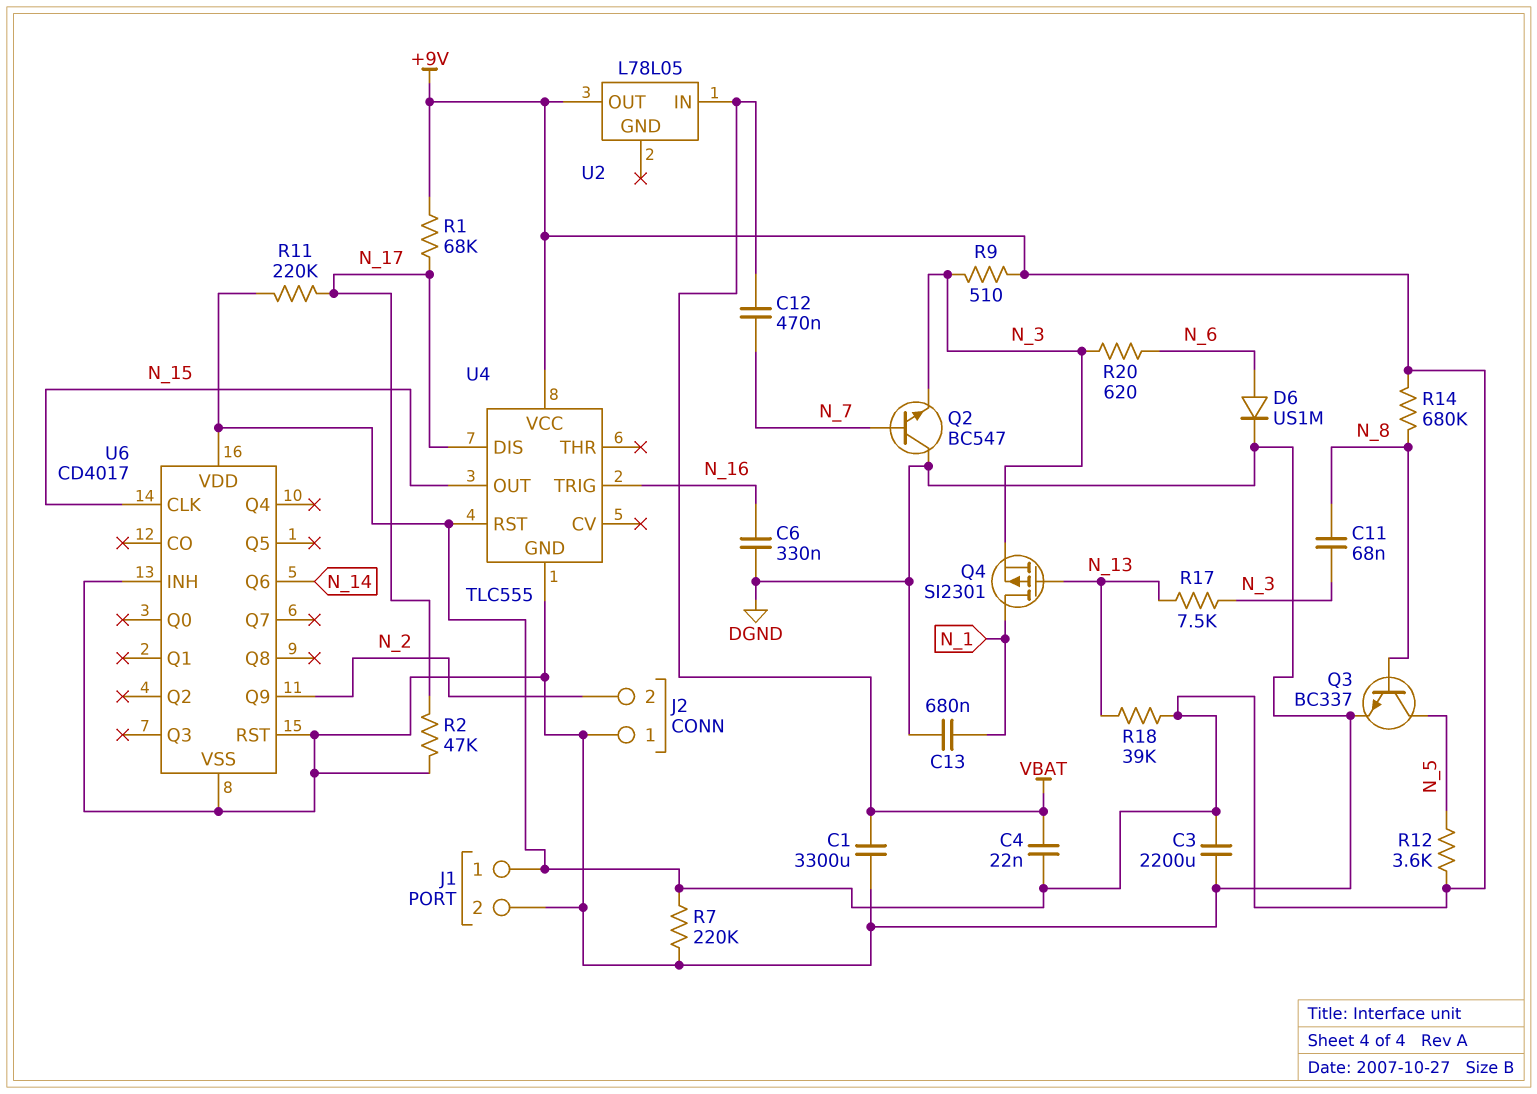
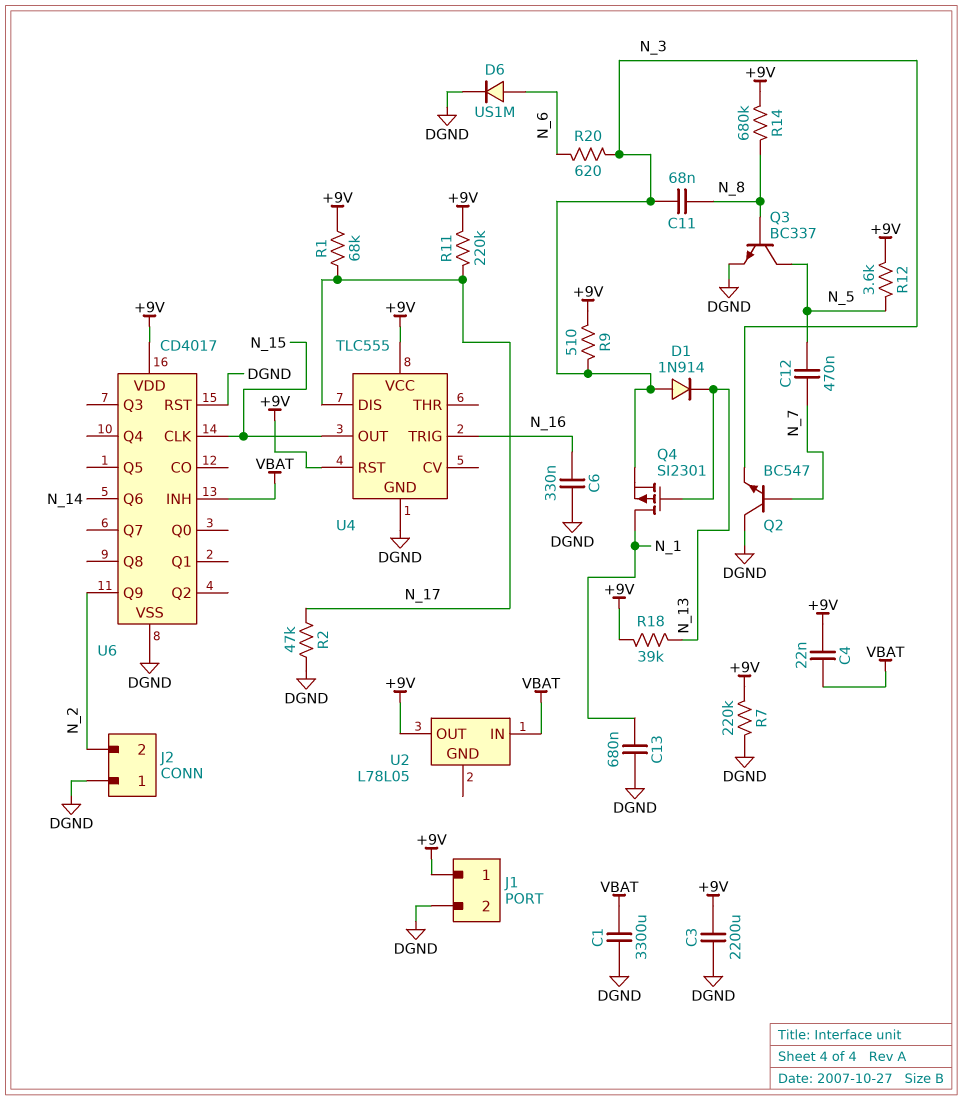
C12: 470nF (N_7, VBAT) -> 470nF (N_5, N_7)
D1: none -> diode 1N914 (A N_3, K N_13)
R17: 7.5k (N_3, N_13) -> none
U6 pin INH: DGND -> VBAT

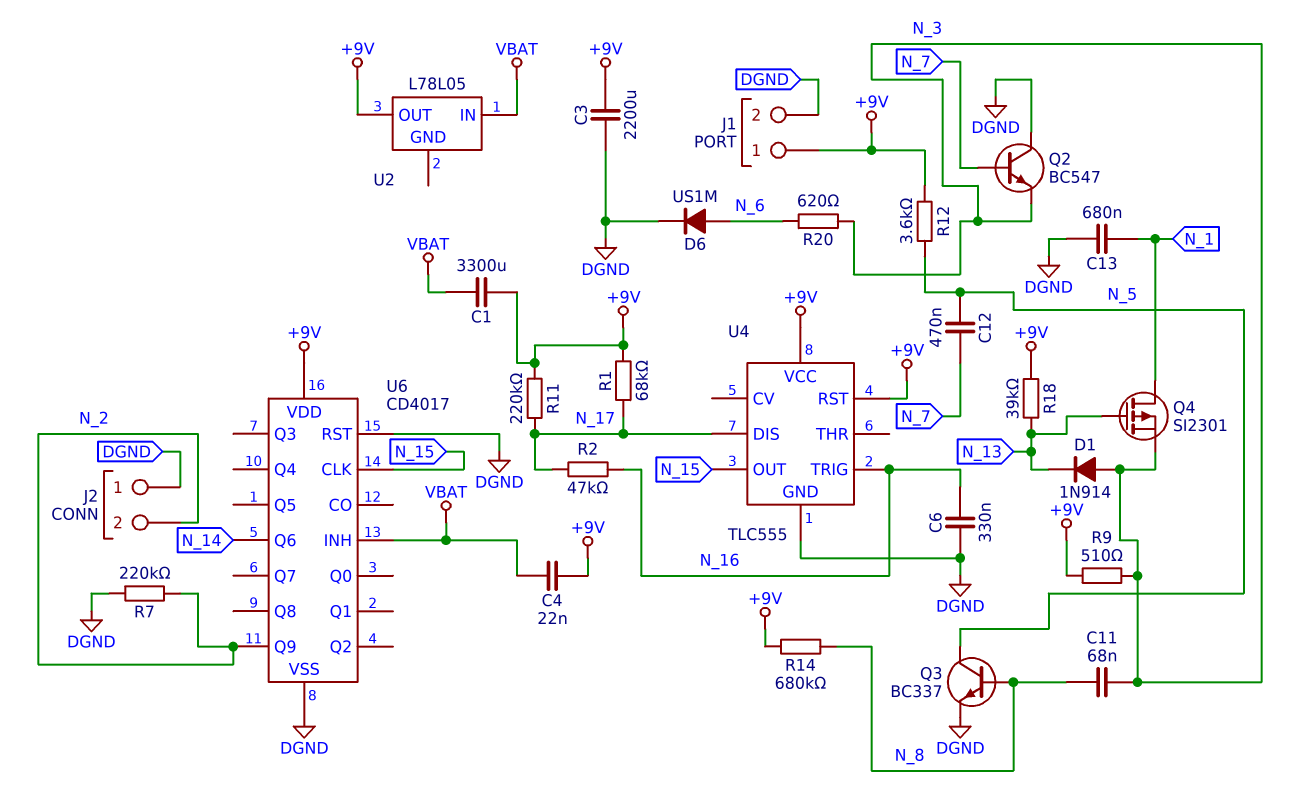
C1: 3300uF (DGND, VBAT) -> 3300uF (+9V, VBAT)
R2: 47k (DGND, N_17) -> 47k (N_16, N_17)
R7: 220k (+9V, DGND) -> 220k (DGND, N_2)

